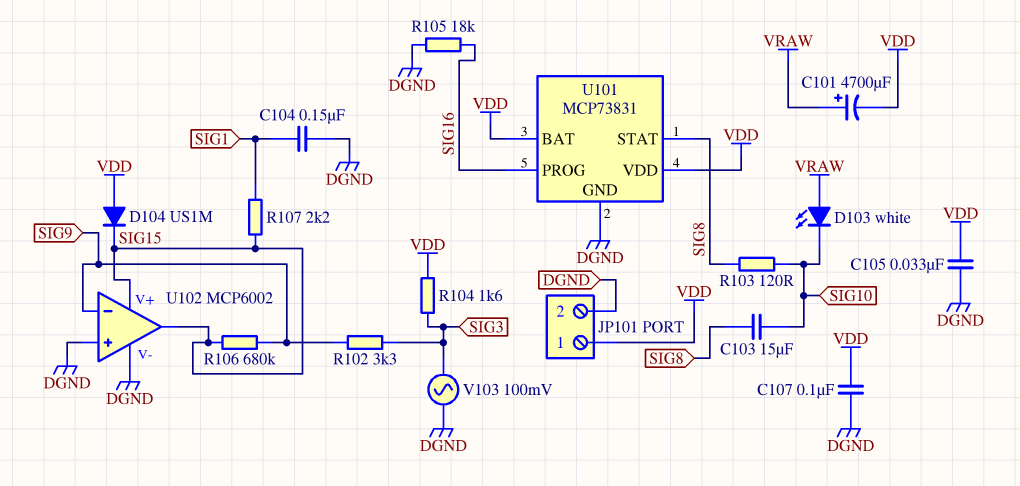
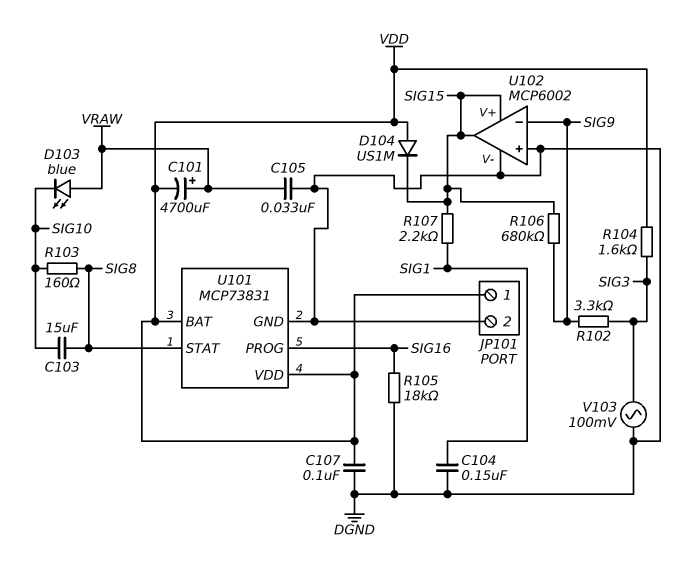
C105: 33nF (DGND, VDD) -> 33nF (DGND, VRAW)
D103: LED white (A VRAW, K SIG10) -> LED blue (A VRAW, K SIG10)
R103: 120 (SIG8, SIG10) -> 160 (SIG8, SIG10)

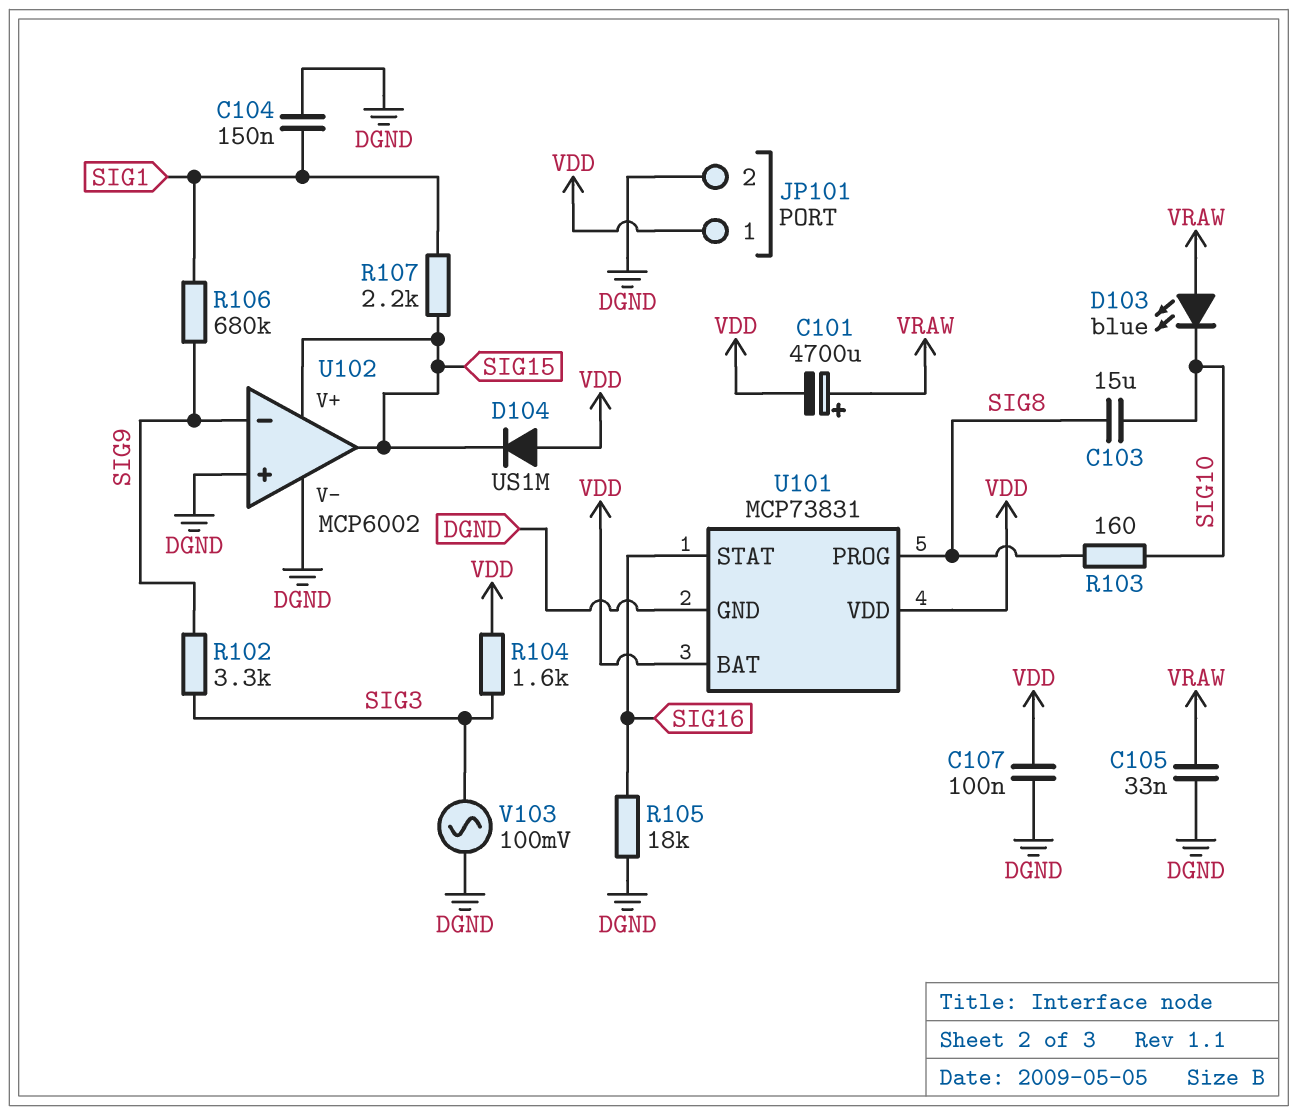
R106: 680k (SIG9, SIG15) -> 680k (SIG1, SIG9)
U101 pin PROG: SIG16 -> SIG8
U101 pin STAT: SIG8 -> SIG16

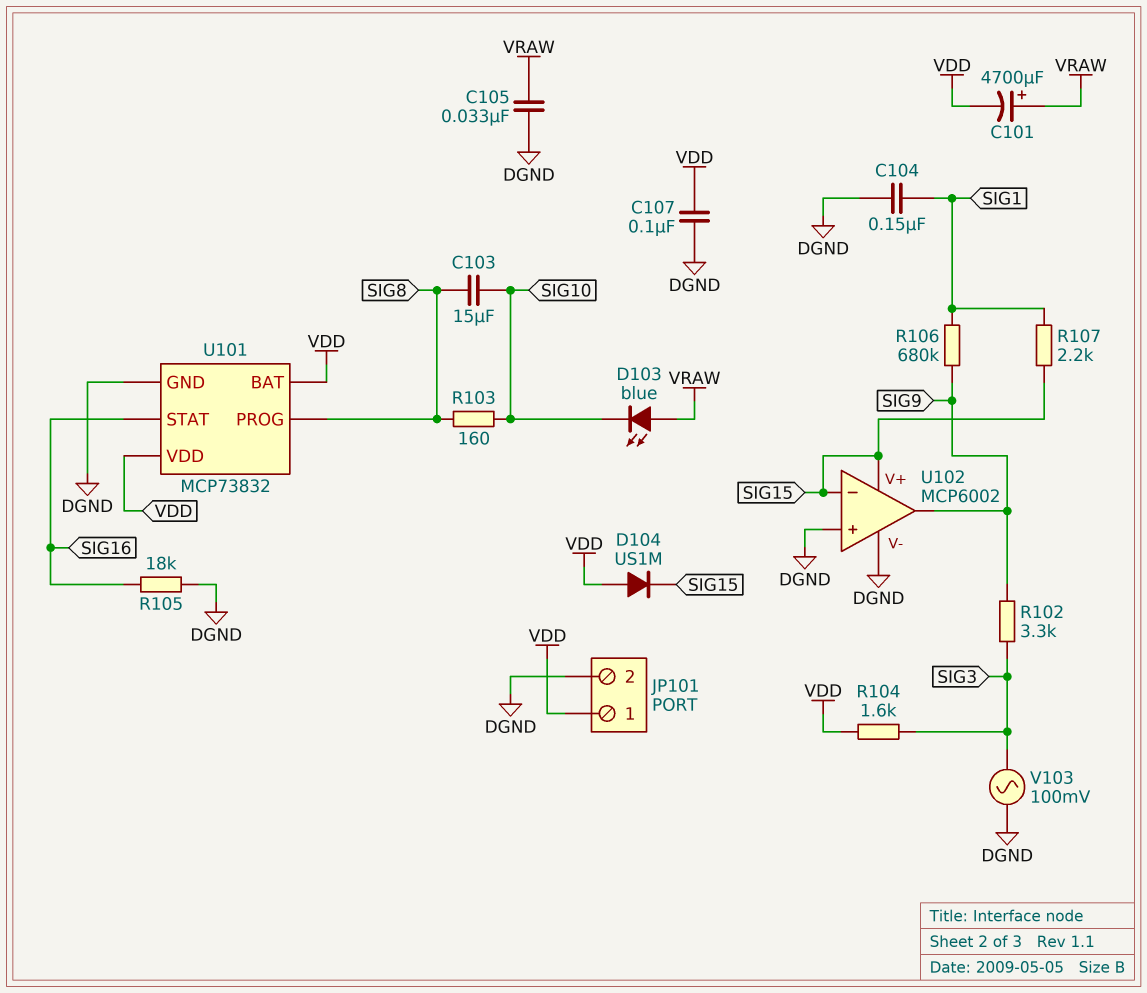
U101: MCP73831 -> MCP73832
U102 pin in-: SIG9 -> SIG15
U102 pin out: SIG15 -> SIG9

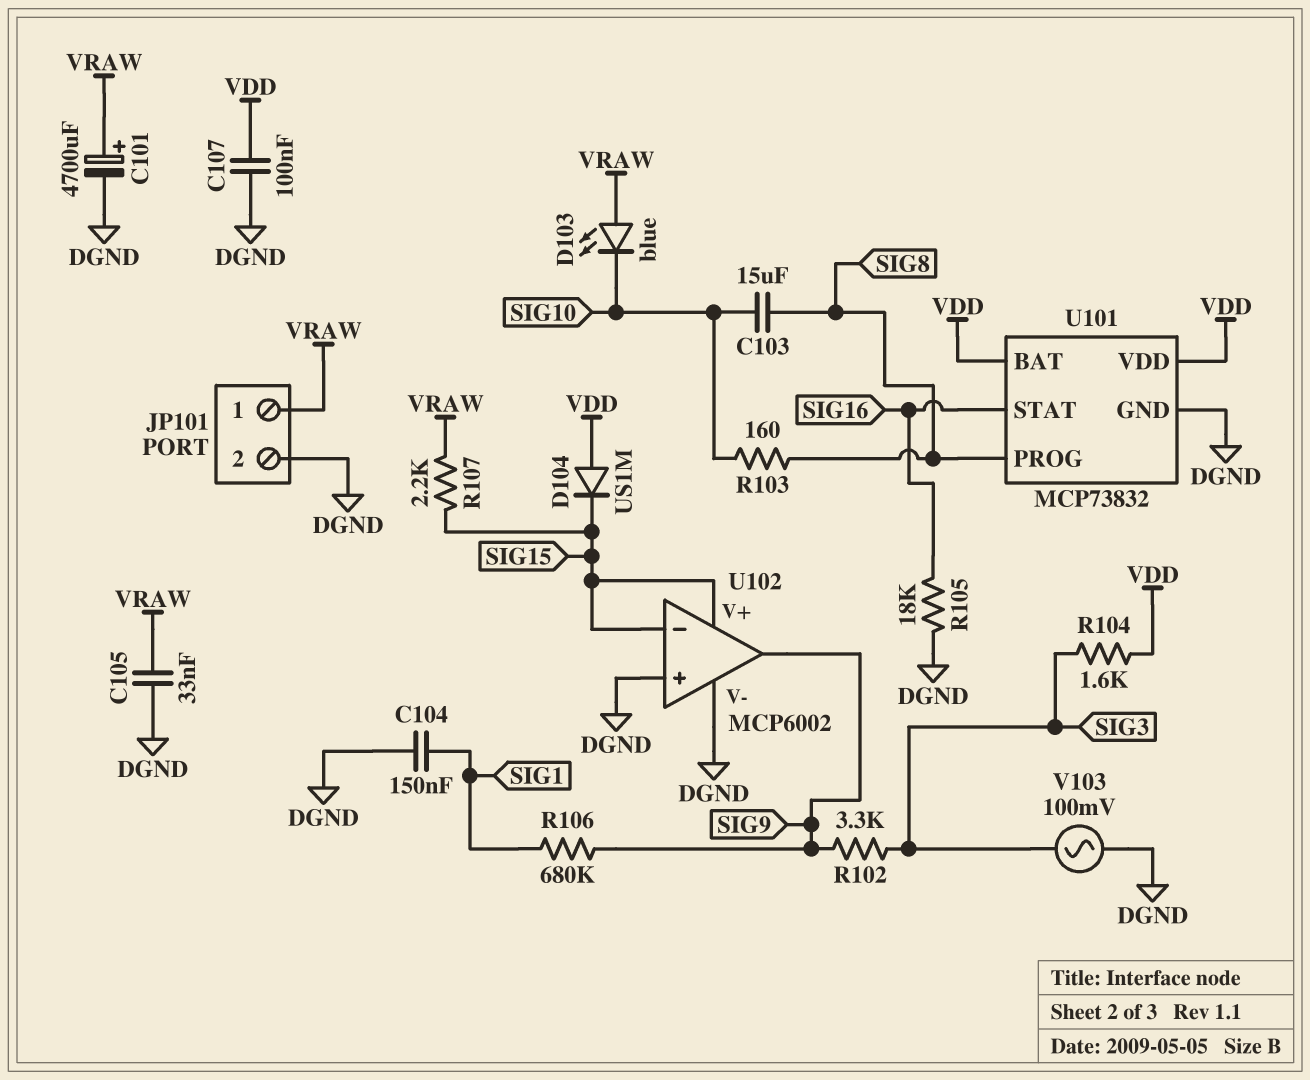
C101: 4700uF (plus VRAW, minus VDD) -> 4700uF (plus VRAW, minus DGND)
JP101 pin 1: VDD -> VRAW
R107: 2.2k (SIG1, SIG15) -> 2.2k (SIG15, VRAW)

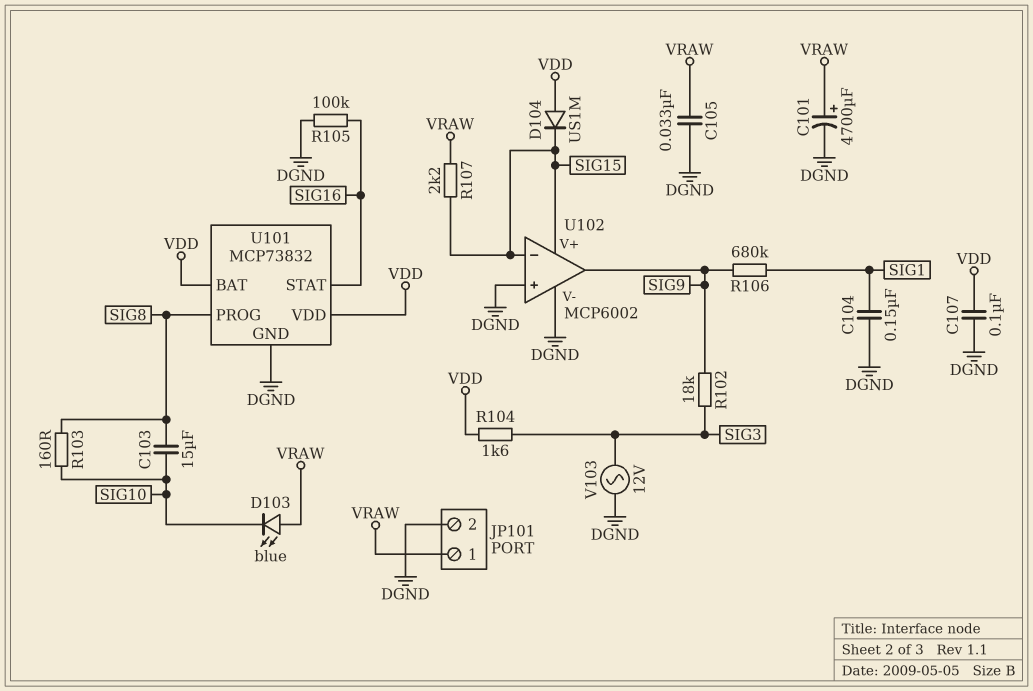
R102: 3.3k (SIG3, SIG9) -> 18k (SIG3, SIG9)
R105: 18k (DGND, SIG16) -> 100k (DGND, SIG16)
V103: AC 100mV (DGND, SIG3) -> AC 12V (DGND, SIG3)

